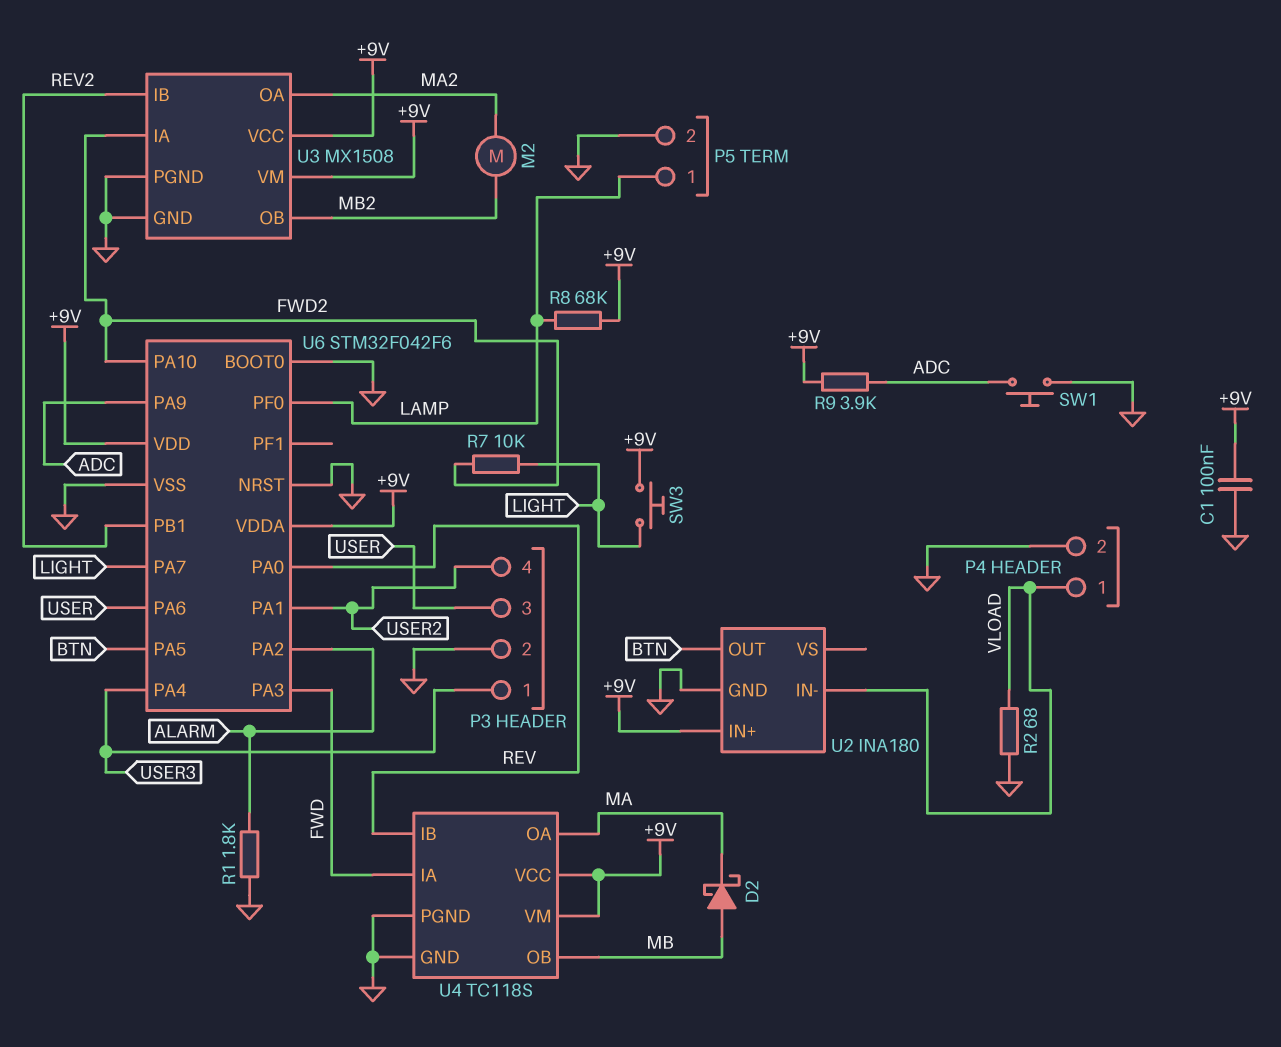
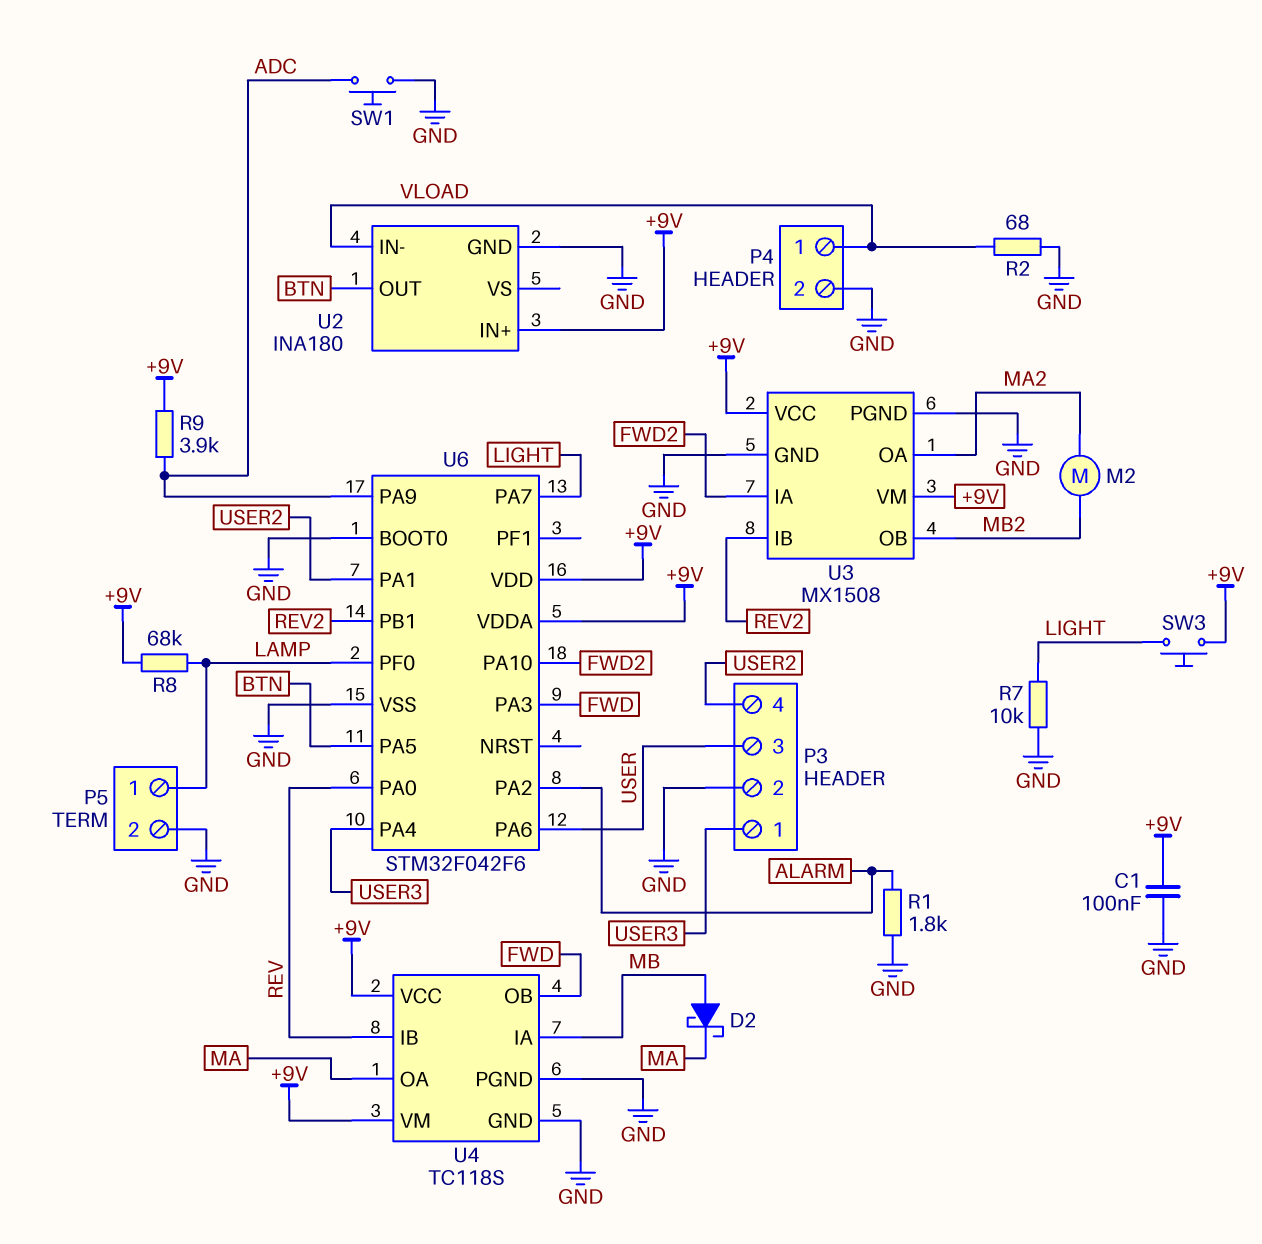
R7: 10k (FWD2, LIGHT) -> 10k (GND, LIGHT)
U4 pin IA: FWD -> MB
U4 pin OB: MB -> FWD
U6 pin NRST: GND -> none

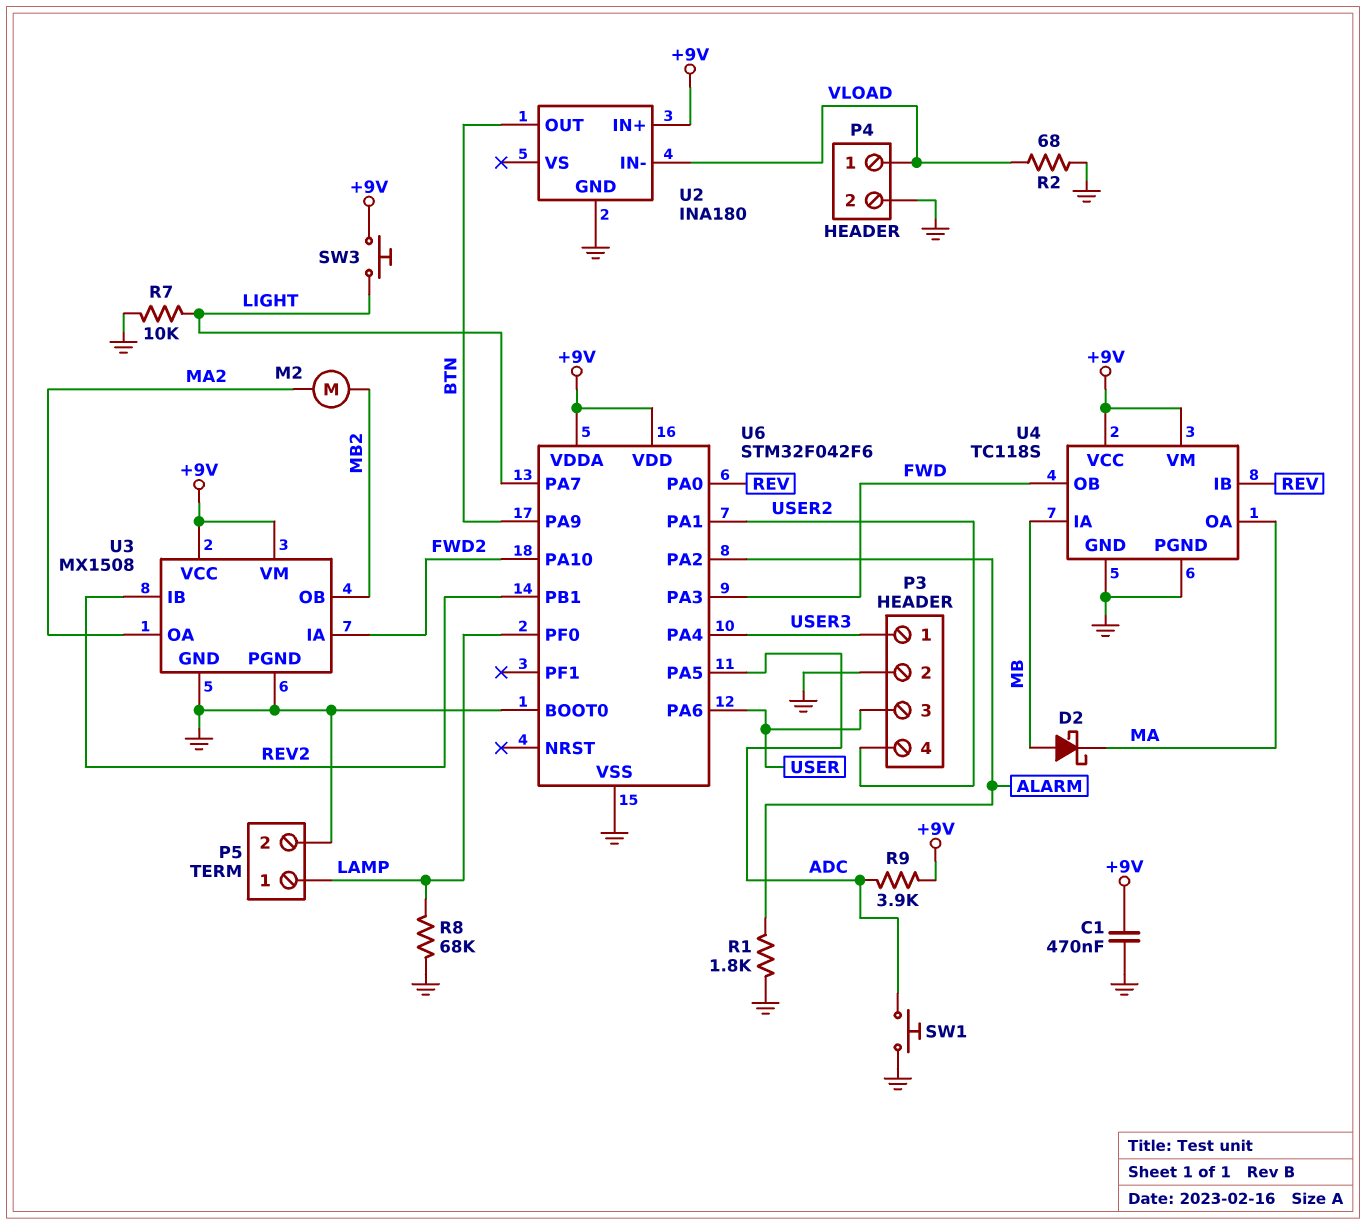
C1: 100nF (+9V, GND) -> 470nF (+9V, GND)
R8: 68k (+9V, LAMP) -> 68k (GND, LAMP)
U6 pin PA5: BTN -> ADC
U6 pin PA9: ADC -> BTN

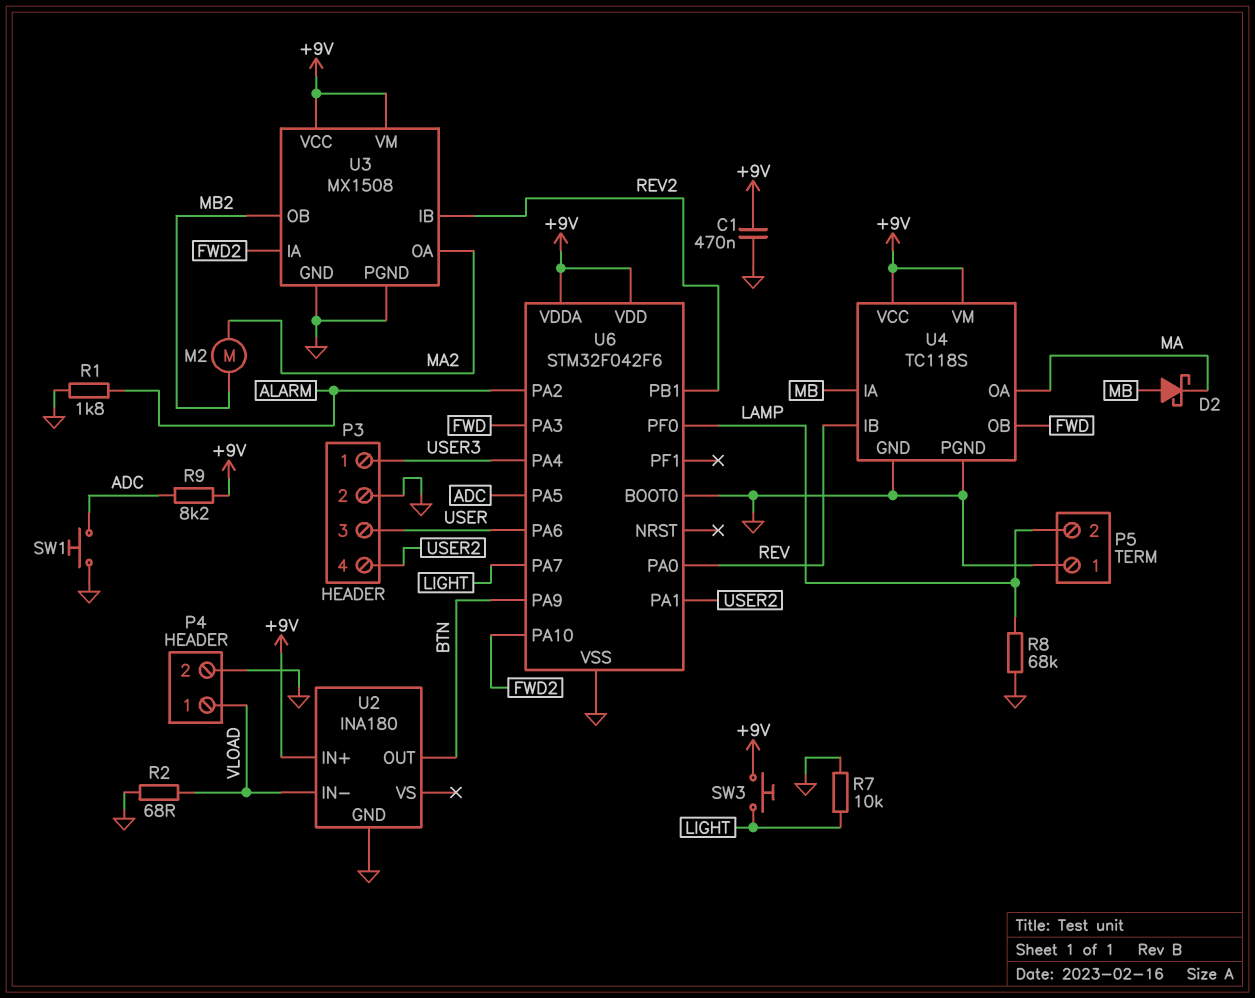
P5 pin 1: LAMP -> GND
P5 pin 2: GND -> LAMP
R9: 3.9k (+9V, ADC) -> 8.2k (+9V, ADC)

